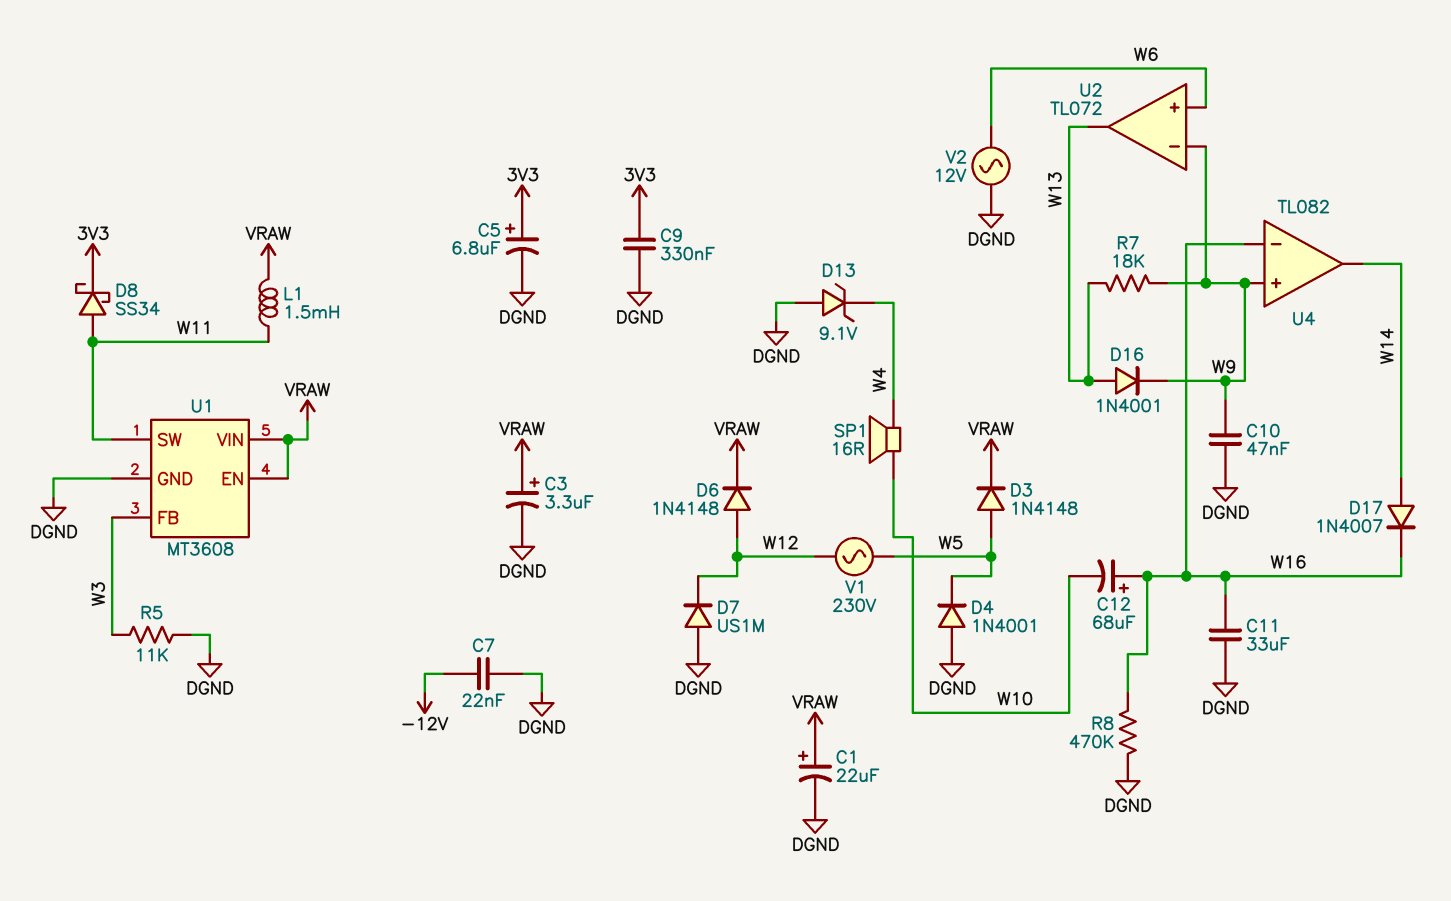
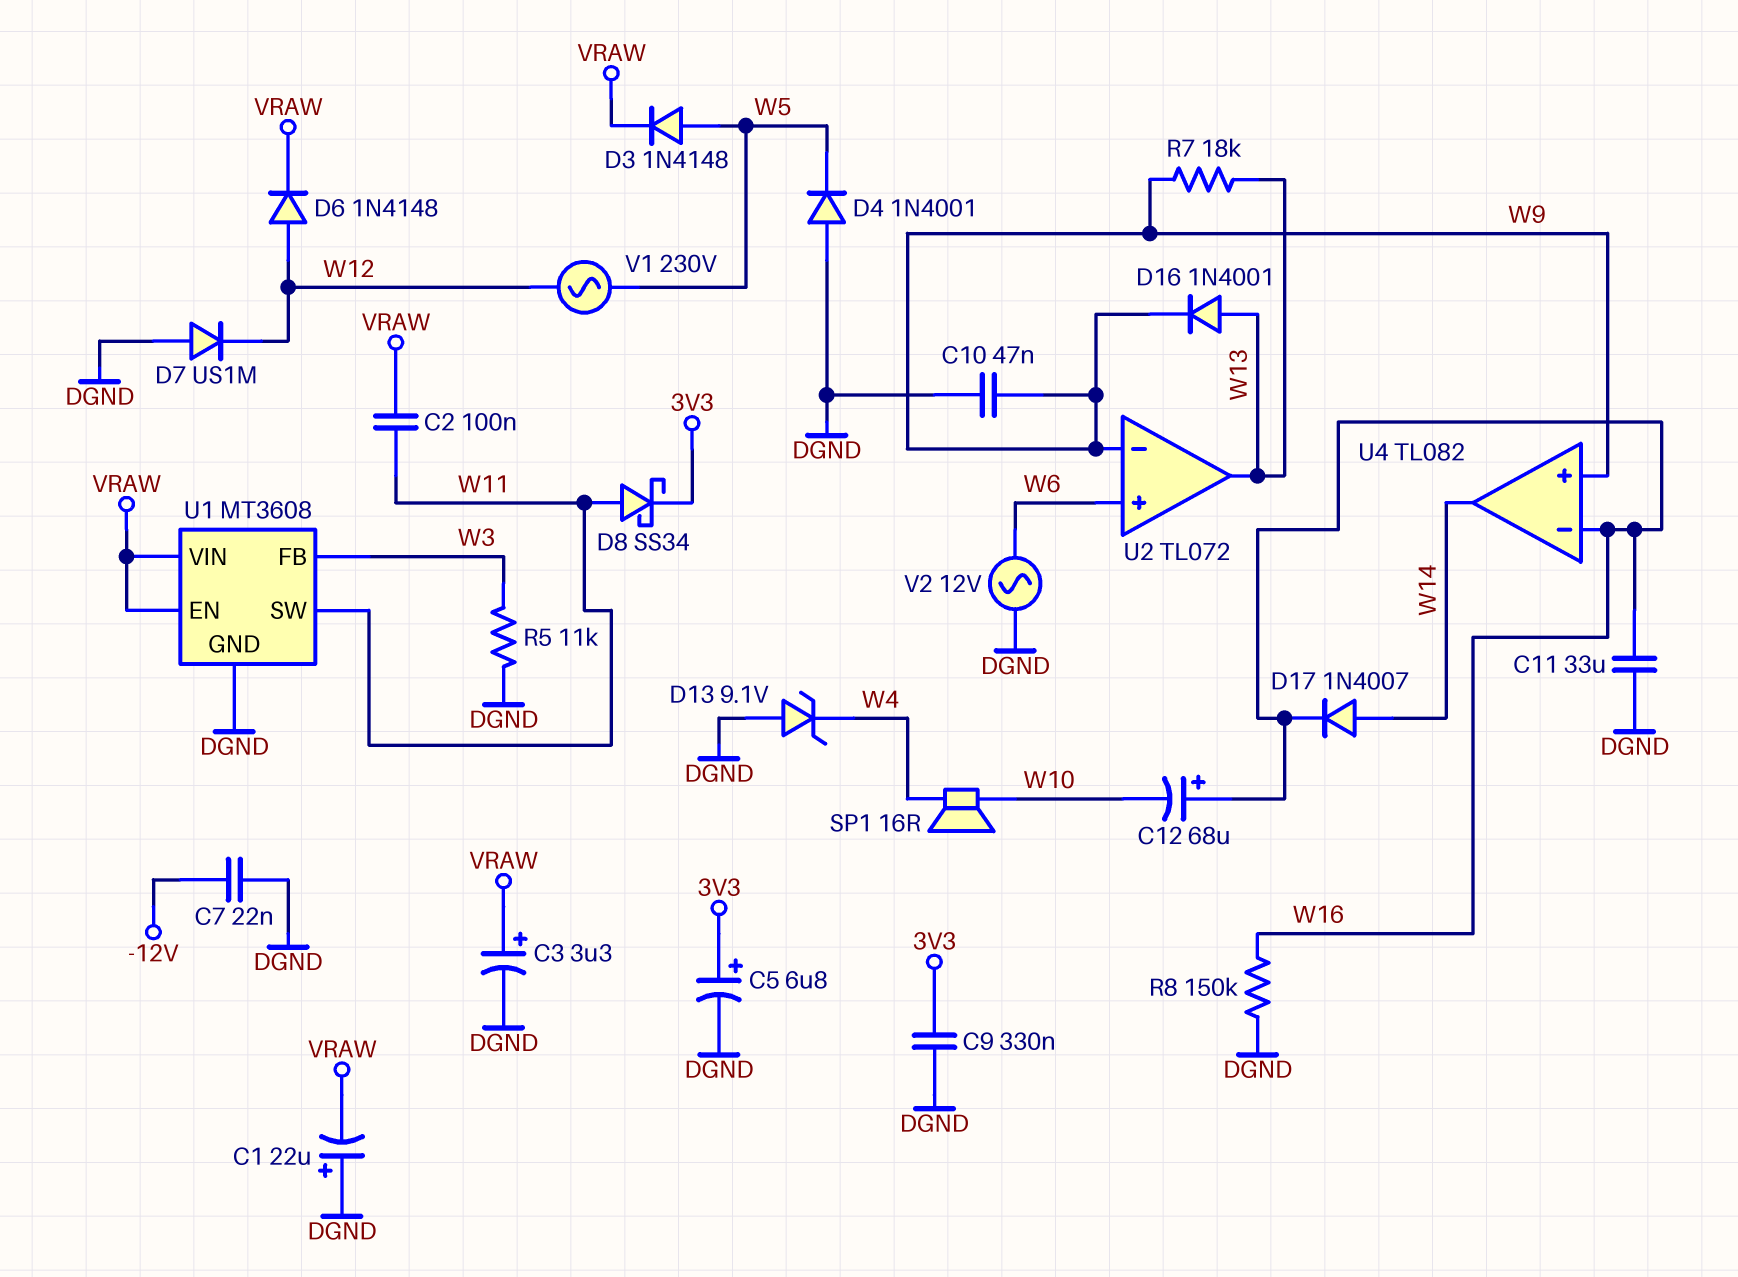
C1: 22uF (plus VRAW, minus DGND) -> 22uF (plus DGND, minus VRAW)
C2: none -> 100nF (VRAW, W11)
L1: 1.5mH (VRAW, W11) -> none
R8: 470k (DGND, W16) -> 150k (DGND, W16)

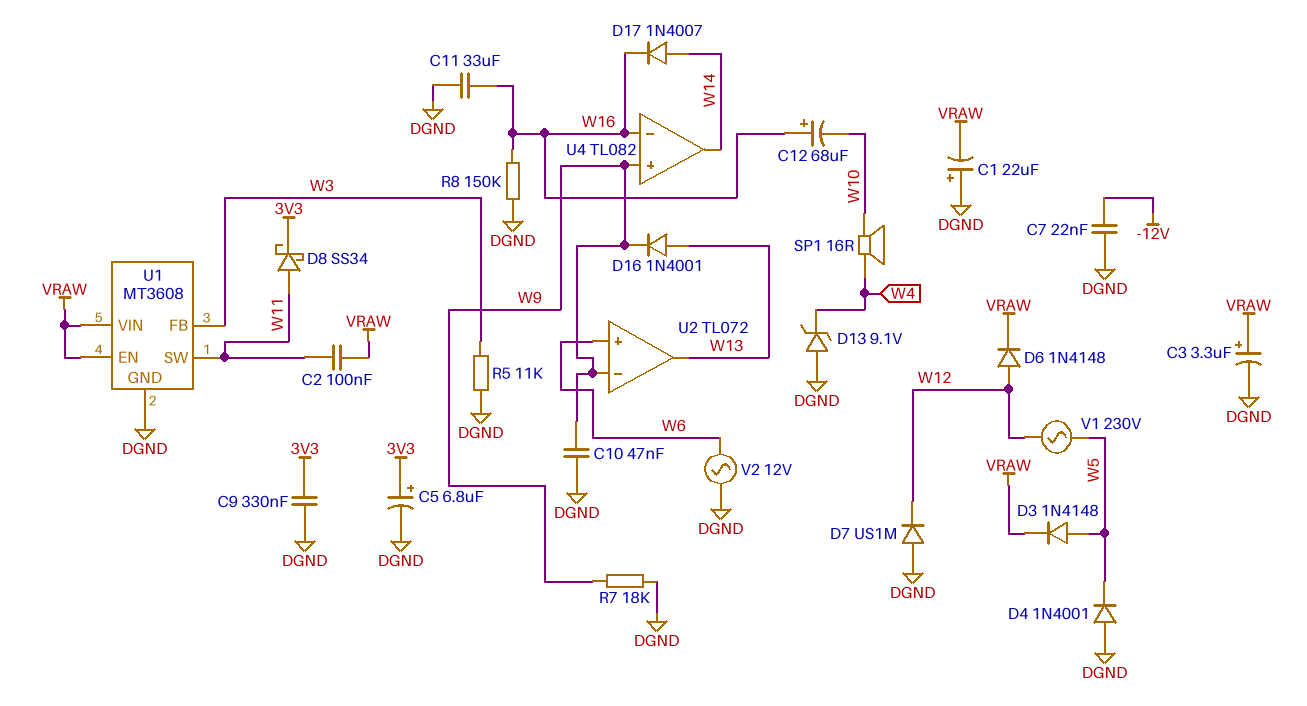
R7: 18k (W9, W13) -> 18k (DGND, W9)

